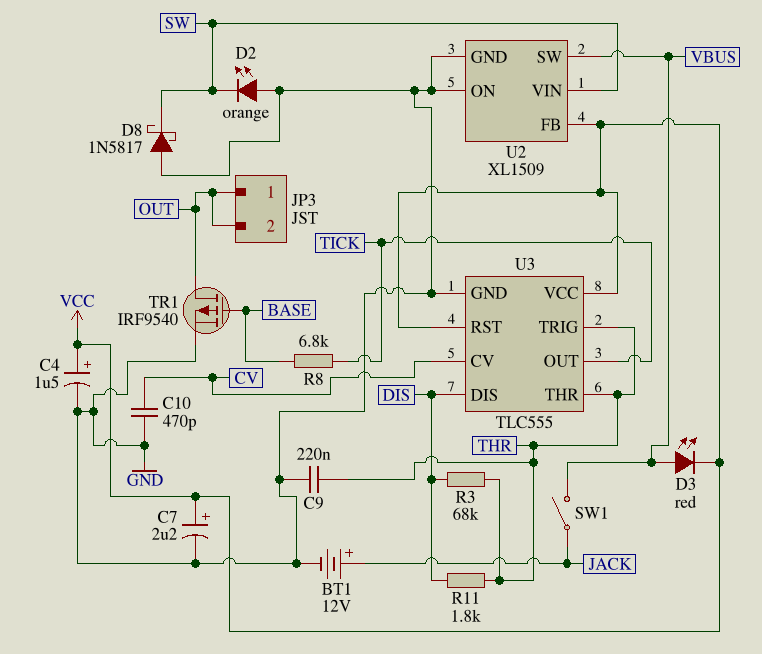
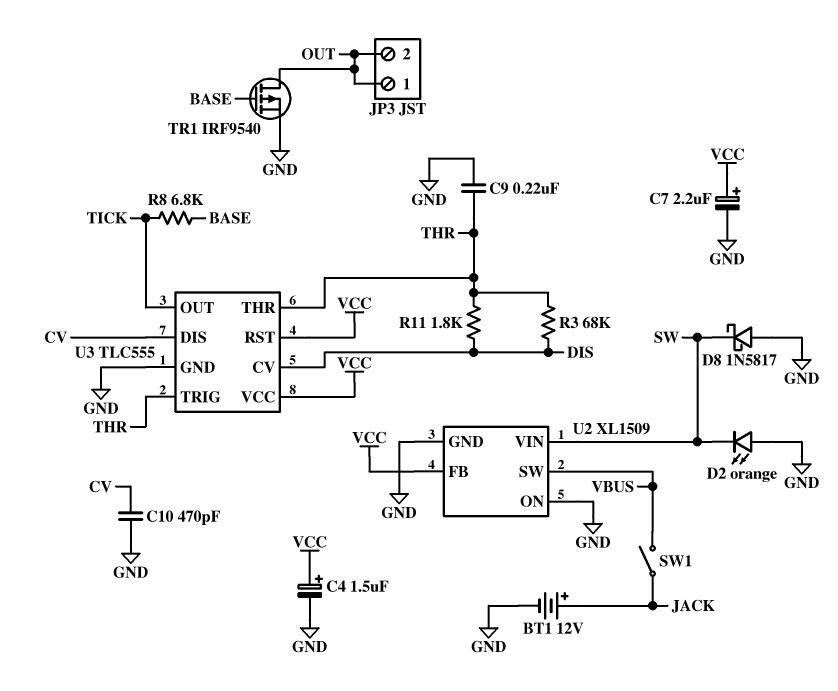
D3: LED red (A VBUS, K VCC) -> none
U3 pin CV: CV -> DIS
U3 pin DIS: DIS -> CV

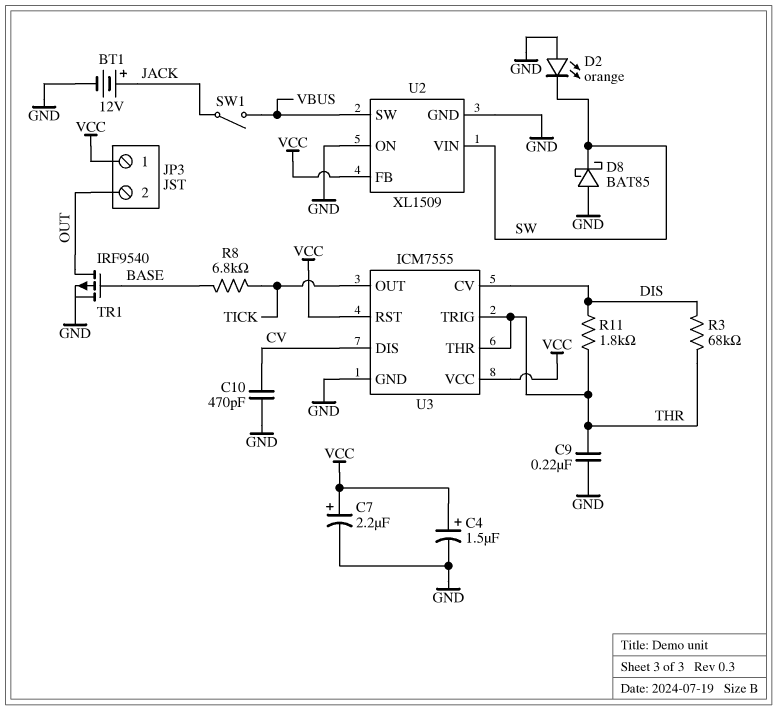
D8: schottky 1N5817 (A GND, K SW) -> schottky BAT85 (A GND, K SW)
JP3 pin 1: OUT -> VCC
U3: TLC555 -> ICM7555

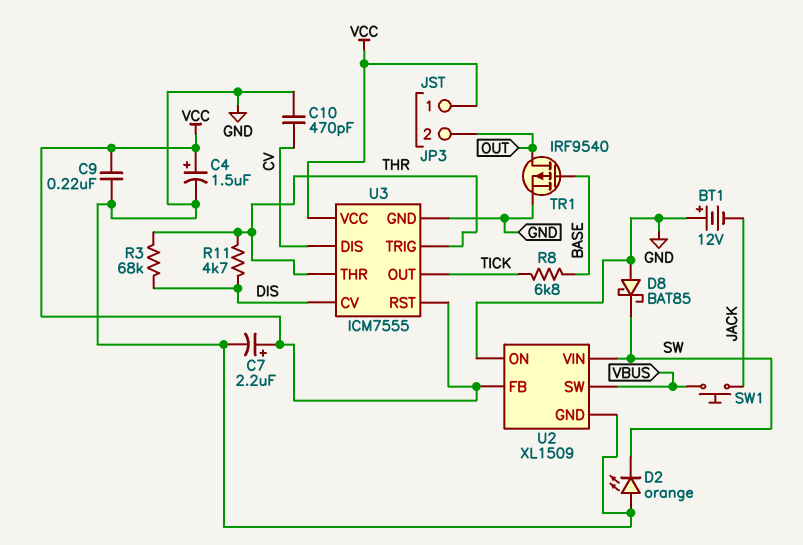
BT1: 12V (plus JACK, minus GND) -> 12V (plus GND, minus JACK)
C9: 220nF (GND, THR) -> 220nF (GND, VCC)
R11: 1.8k (DIS, THR) -> 4.7k (DIS, THR)
SW1: switch (JACK, VBUS) -> button (JACK, VBUS)

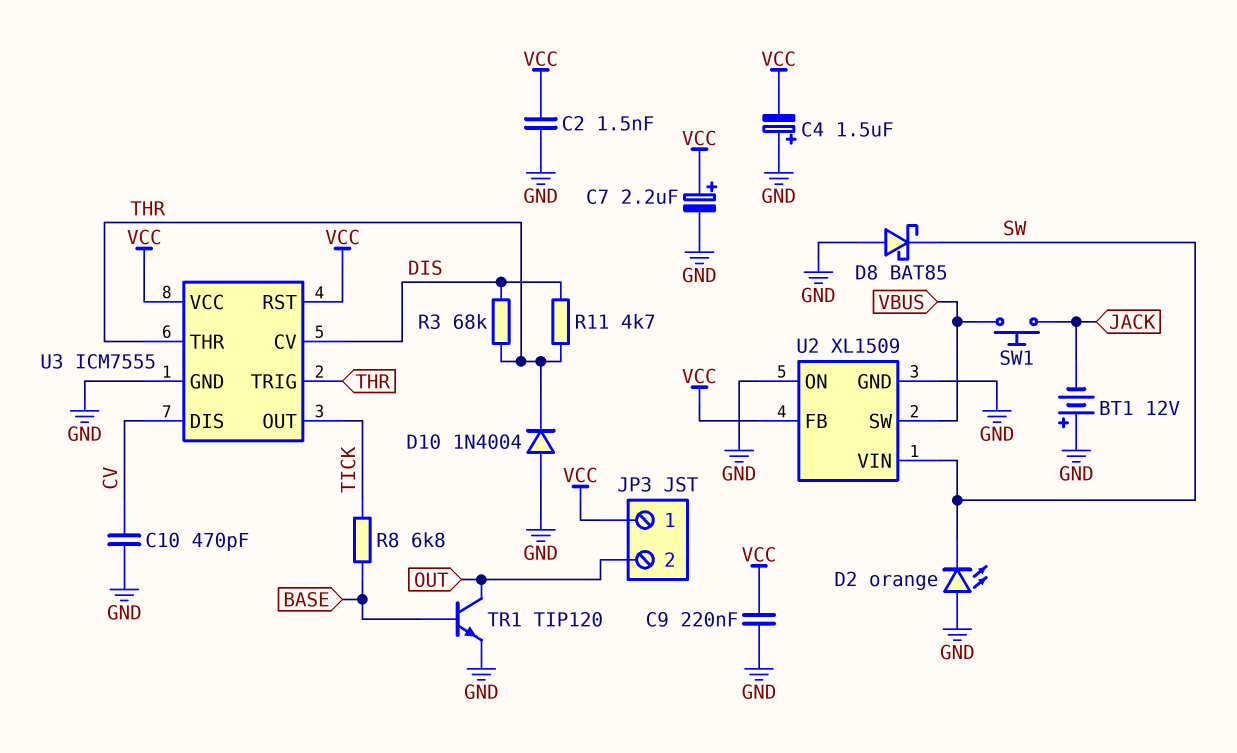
C2: none -> 1.5nF (GND, VCC)
C4: 1.5uF (plus VCC, minus GND) -> 1.5uF (plus GND, minus VCC)
D10: none -> diode 1N4004 (A GND, K THR)
TR1: PMOS IRF9540 (G BASE, D OUT, S GND) -> NPN TIP120 (B BASE, C OUT, E GND)

